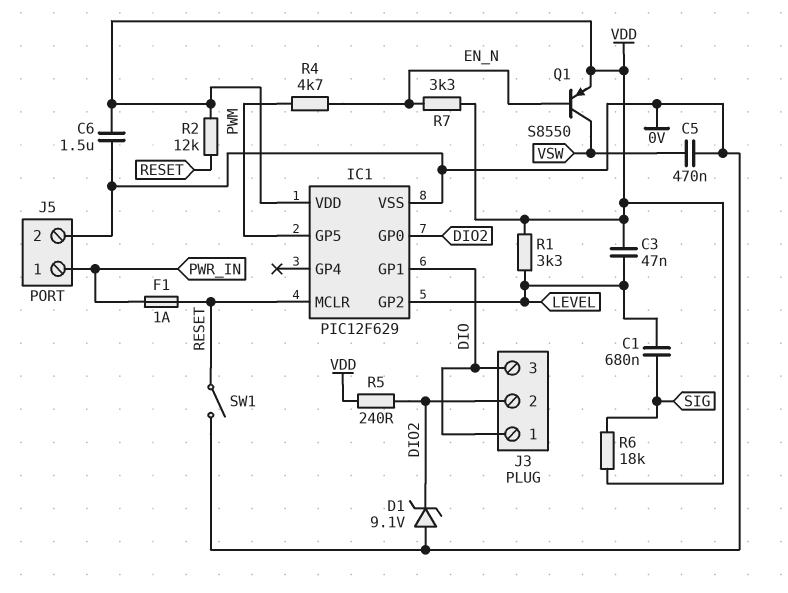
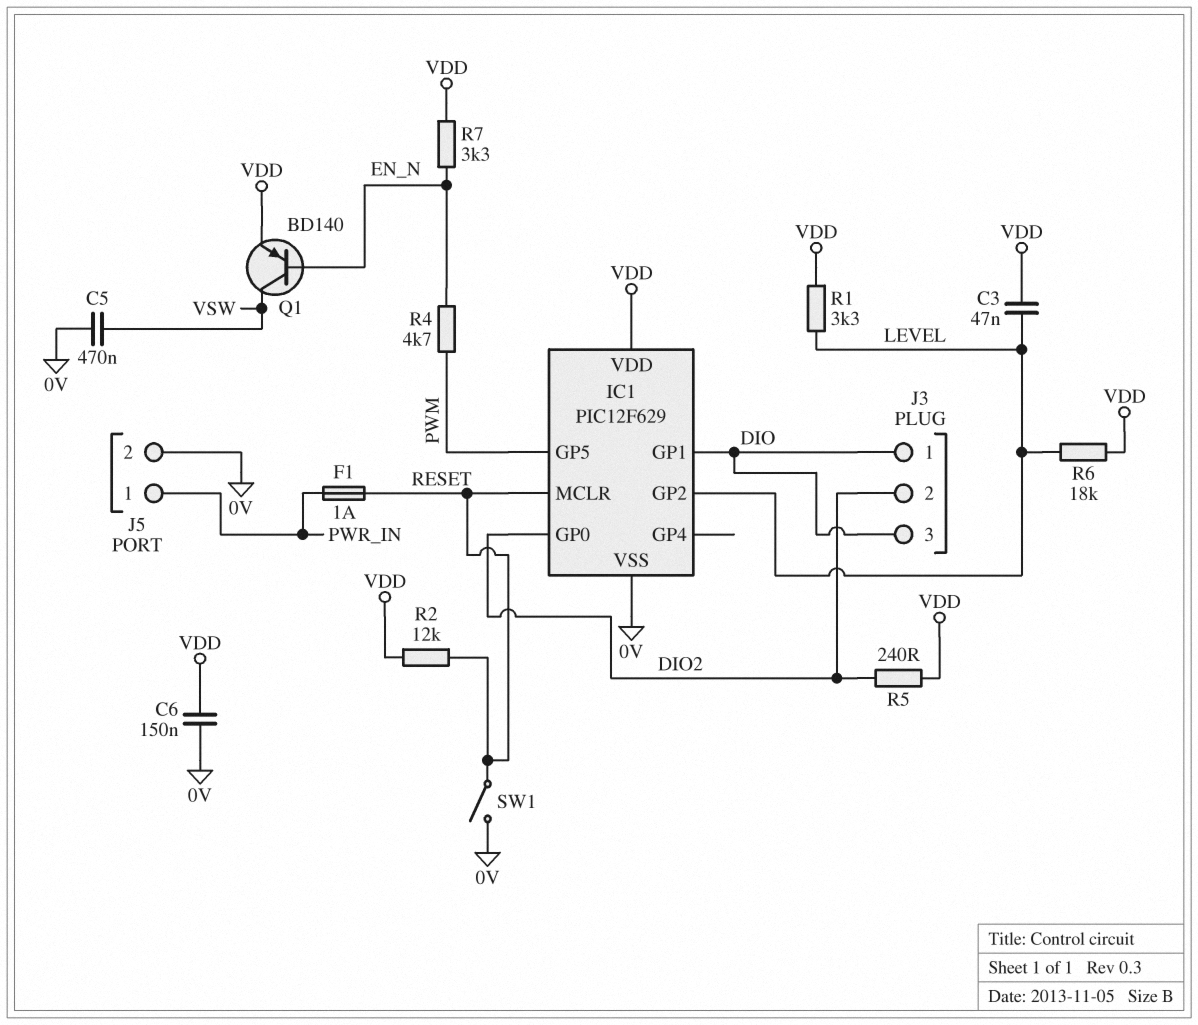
C1: 680nF (LEVEL, SIG) -> none
C6: 1.5uF (0V, VDD) -> 150nF (0V, VDD)
D1: zener 9.1V (A 0V, K DIO2) -> none
Q1: PNP S8550 (B EN_N, C VSW, E VDD) -> PNP BD140 (B EN_N, C VSW, E VDD)
R6: 18k (SIG, VDD) -> 18k (LEVEL, VDD)

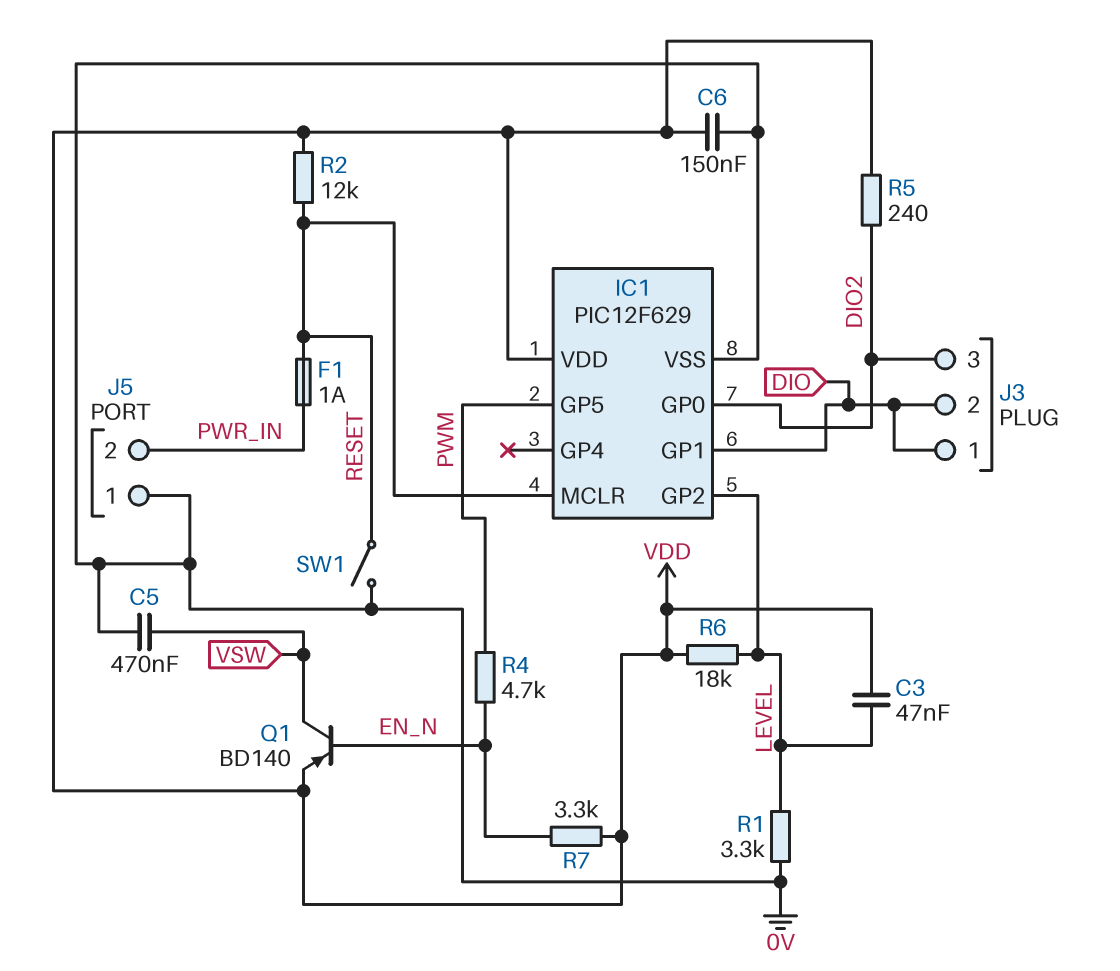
J3 pin 2: DIO2 -> DIO
J3 pin 3: DIO -> DIO2
J5 pin 1: PWR_IN -> 0V
J5 pin 2: 0V -> PWR_IN
R1: 3.3k (LEVEL, VDD) -> 3.3k (0V, LEVEL)

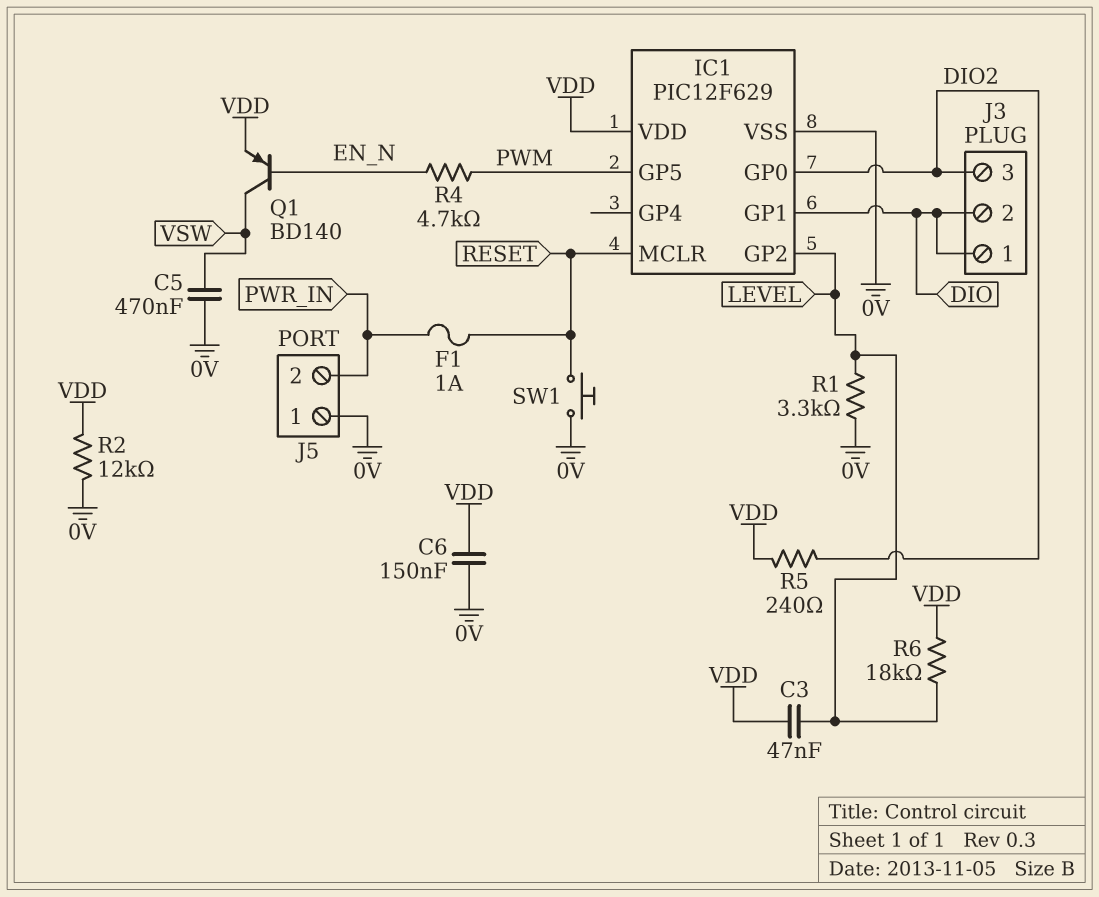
R2: 12k (RESET, VDD) -> 12k (0V, VDD)
R7: 3.3k (EN_N, VDD) -> none
SW1: switch (0V, RESET) -> button (0V, RESET)

